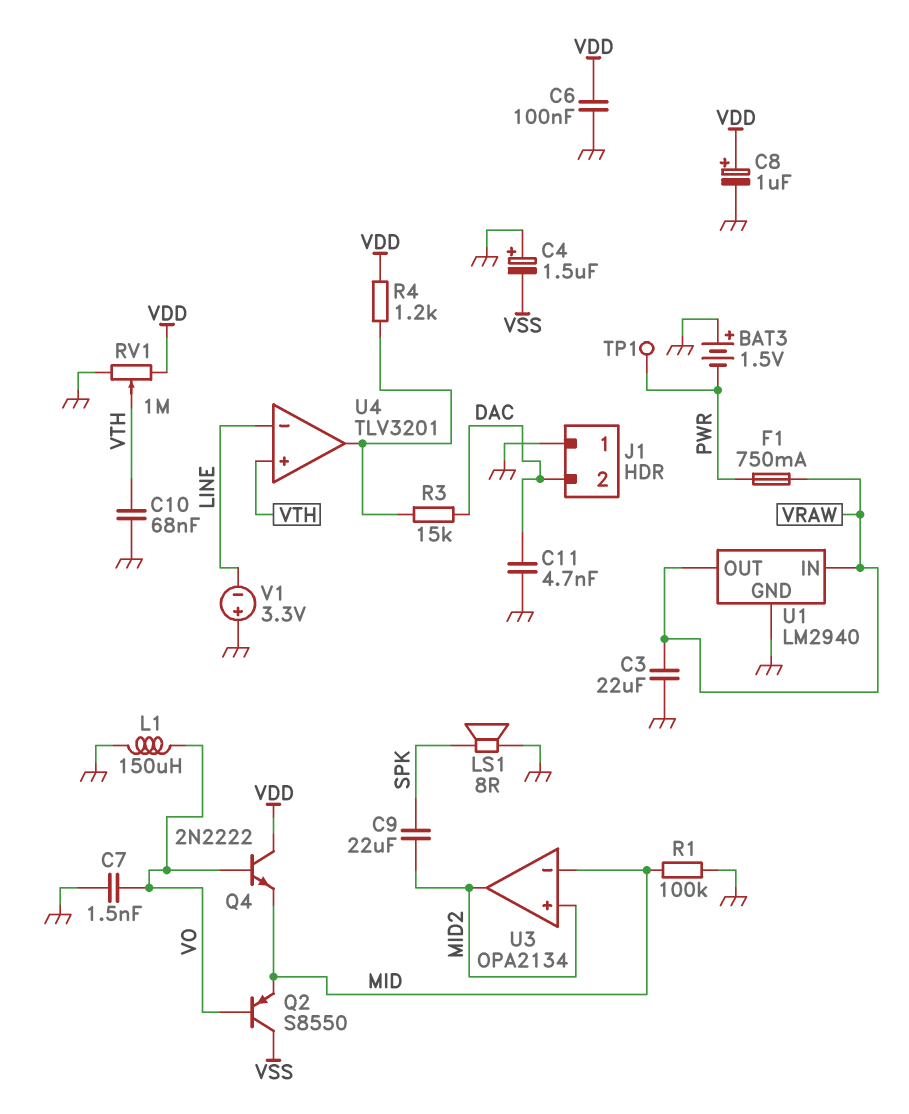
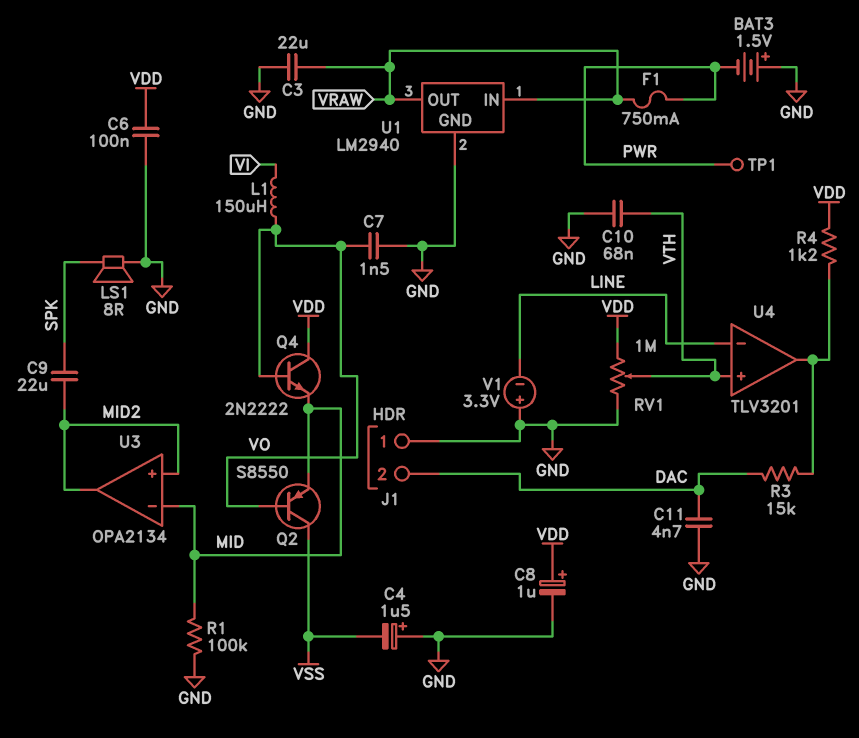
L1: 150uH (GND, VO) -> 150uH (VI, VO)

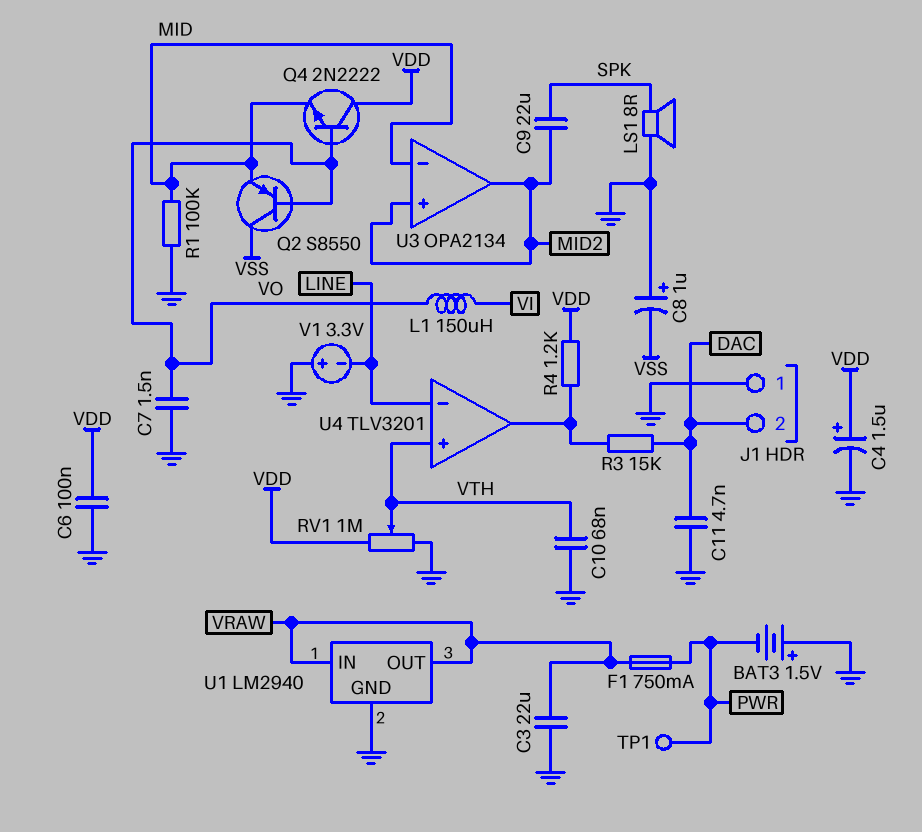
C4: 1.5uF (plus GND, minus VSS) -> 1.5uF (plus VDD, minus GND)
C8: 1uF (plus VDD, minus GND) -> 1uF (plus GND, minus VSS)

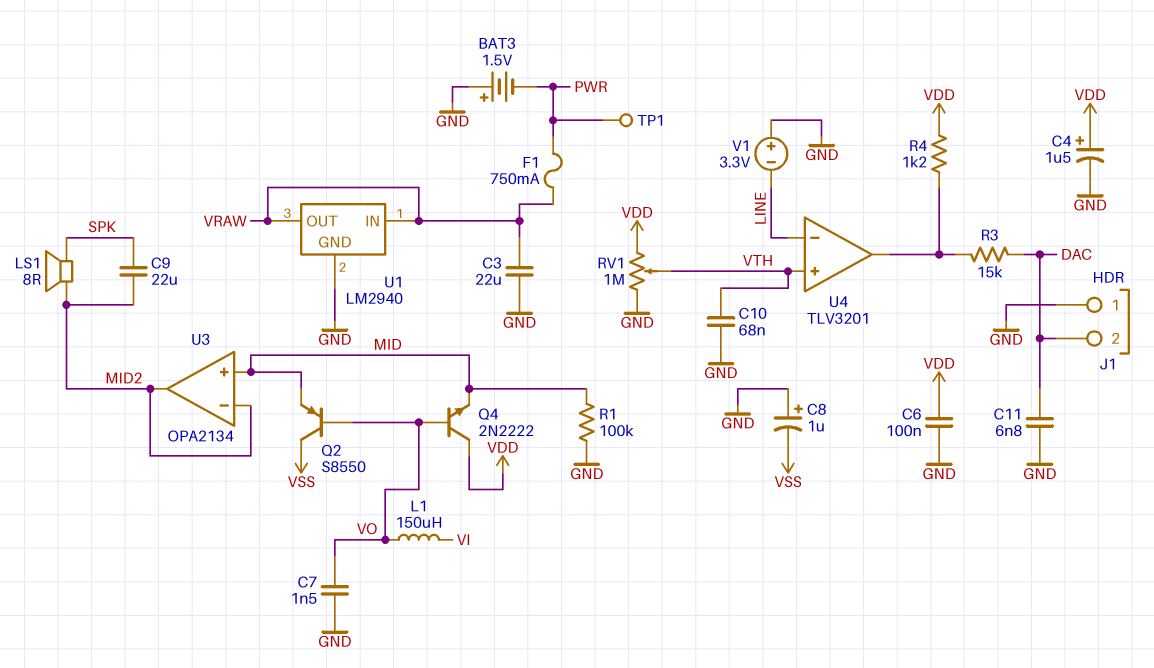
C11: 4.7nF (DAC, GND) -> 6.8nF (DAC, GND)
LS1: speaker 8R (GND, SPK) -> speaker 8R (MID2, SPK)
U3 pin in+: MID2 -> MID
U3 pin in-: MID -> MID2

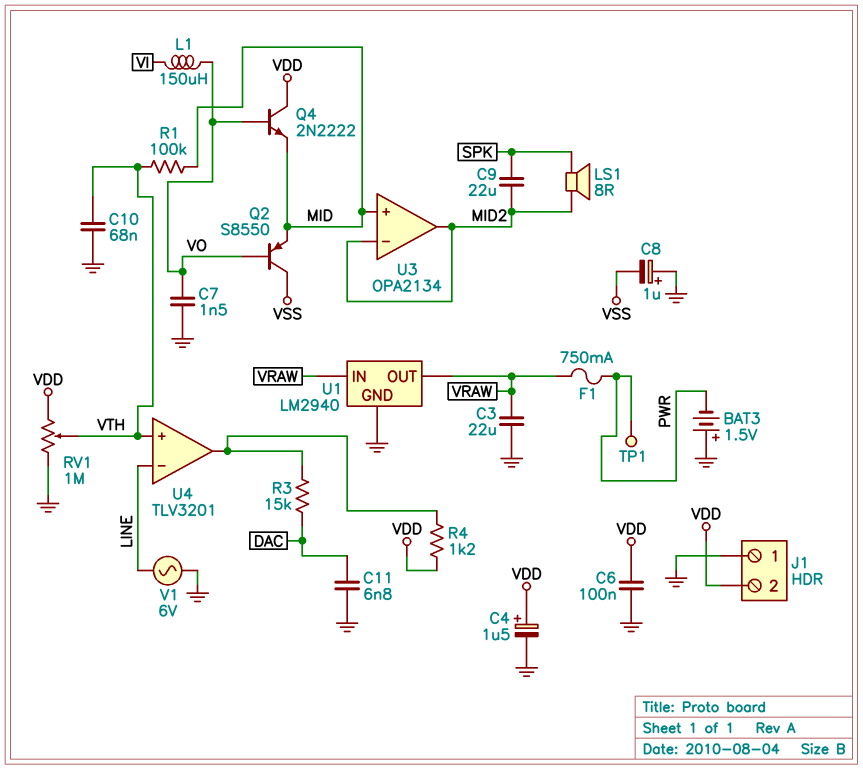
J1 pin 2: DAC -> VDD
R1: 100k (GND, MID) -> 100k (MID, VTH)
V1: 3.3V (plus GND, minus LINE) -> AC 6V (GND, LINE)

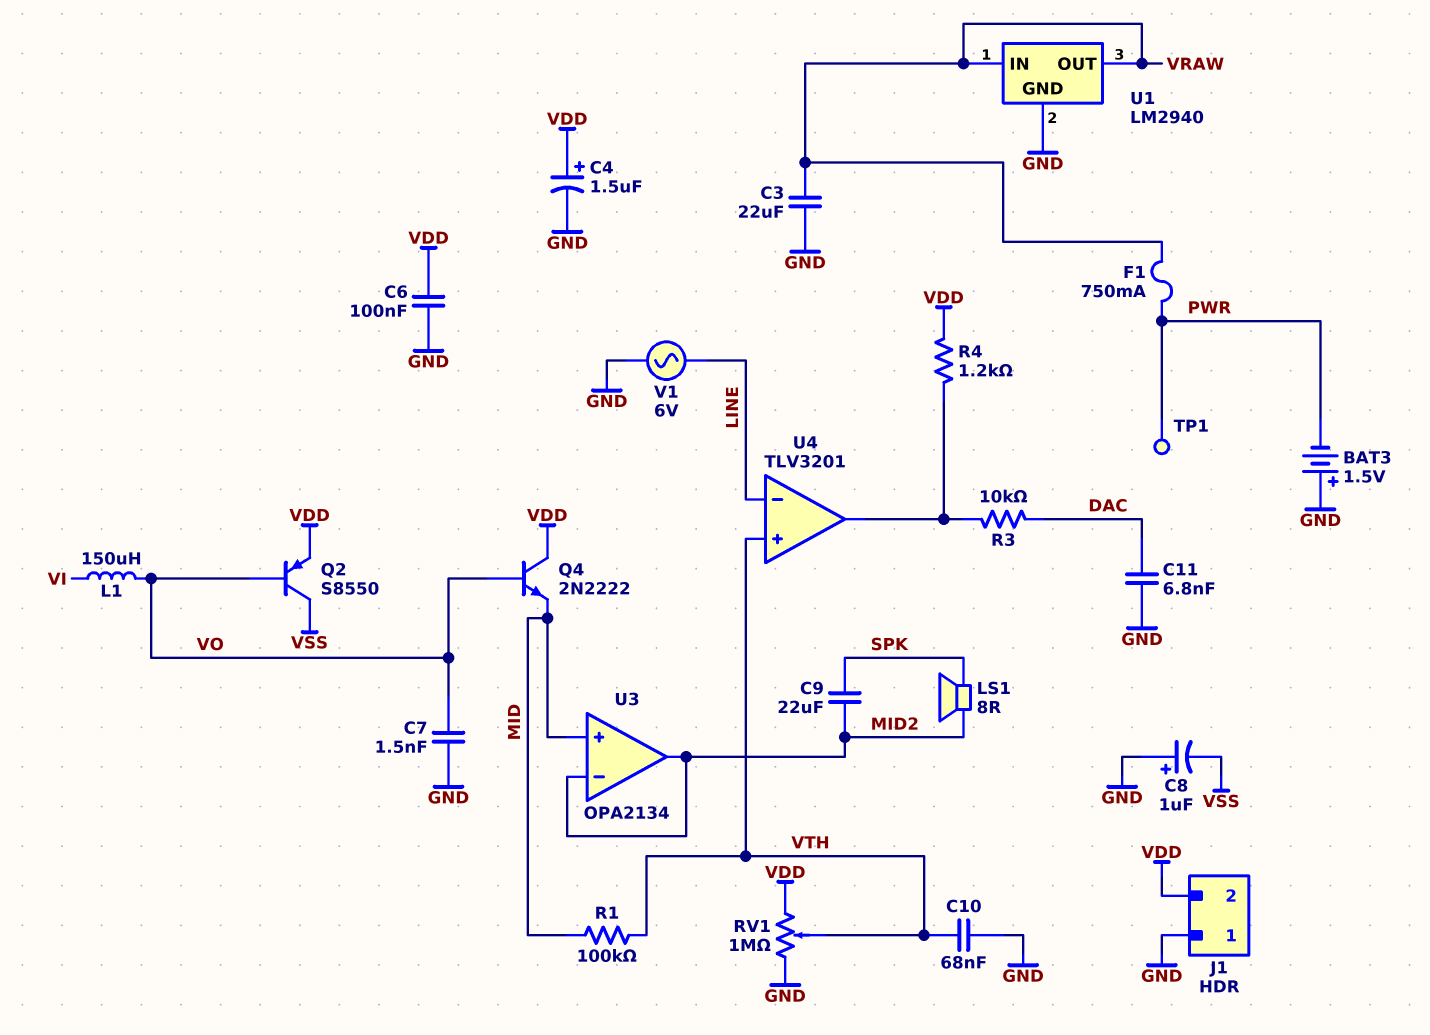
Q2: PNP S8550 (B VO, C VSS, E MID) -> PNP S8550 (B VO, C VSS, E VDD)
R3: 15k (DAC, U4/out) -> 10k (DAC, U4/out)

